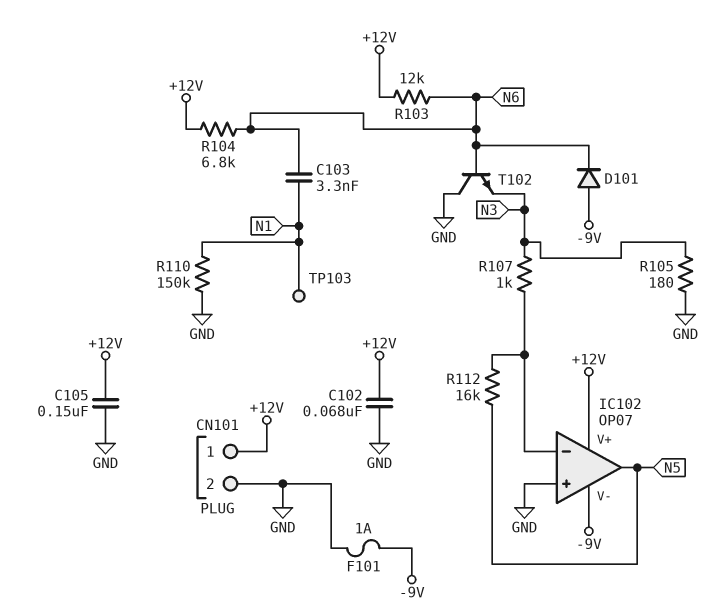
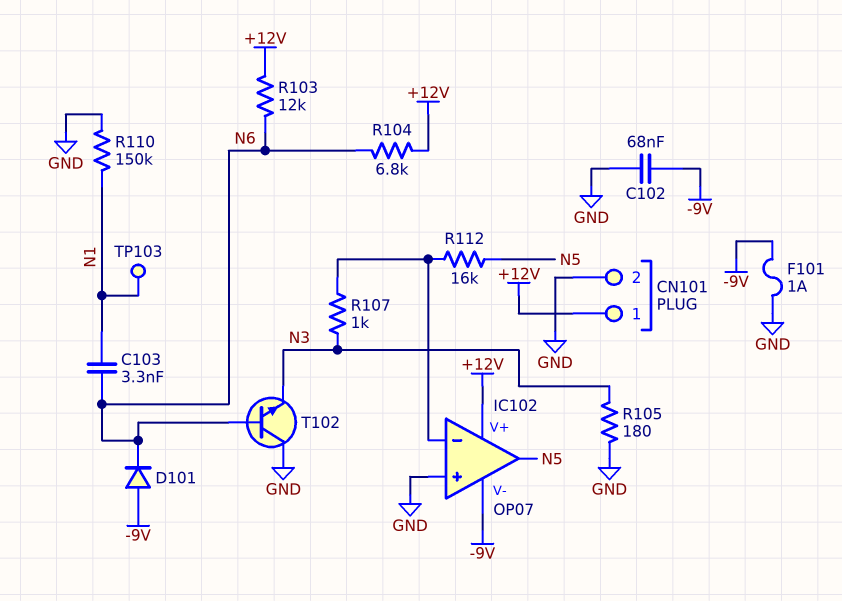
C102: 68nF (+12V, GND) -> 68nF (-9V, GND)
C105: 150nF (+12V, GND) -> none

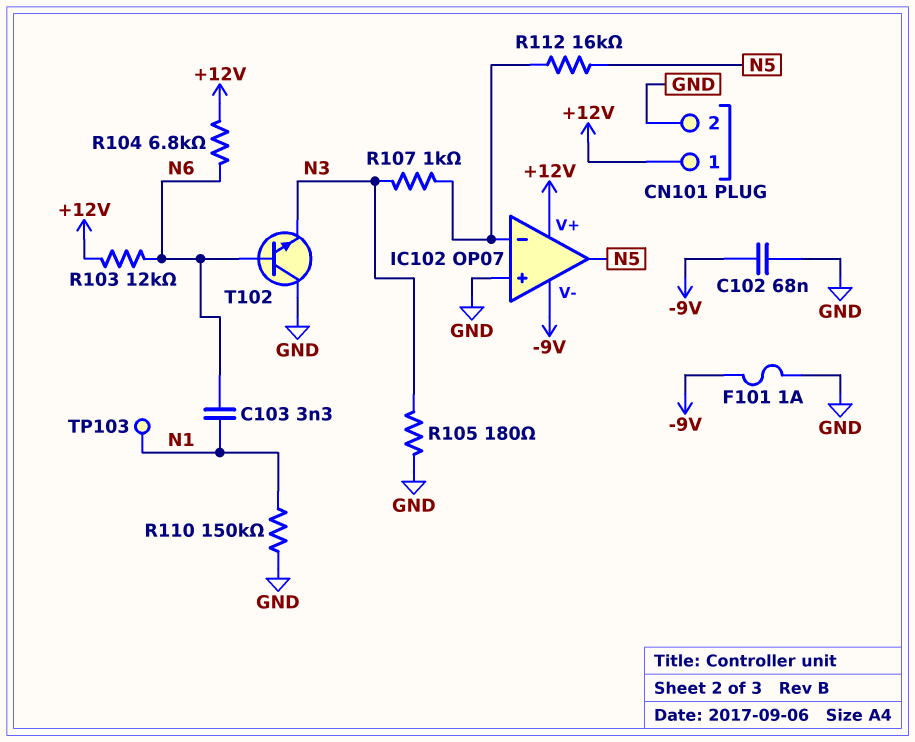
D101: diode (A -9V, K N6) -> none

